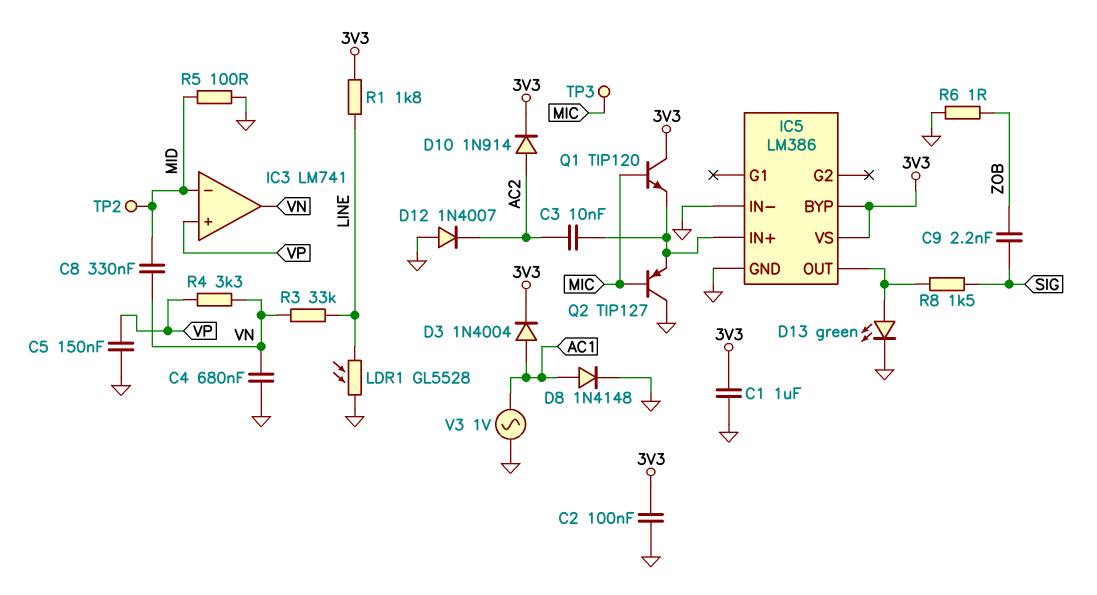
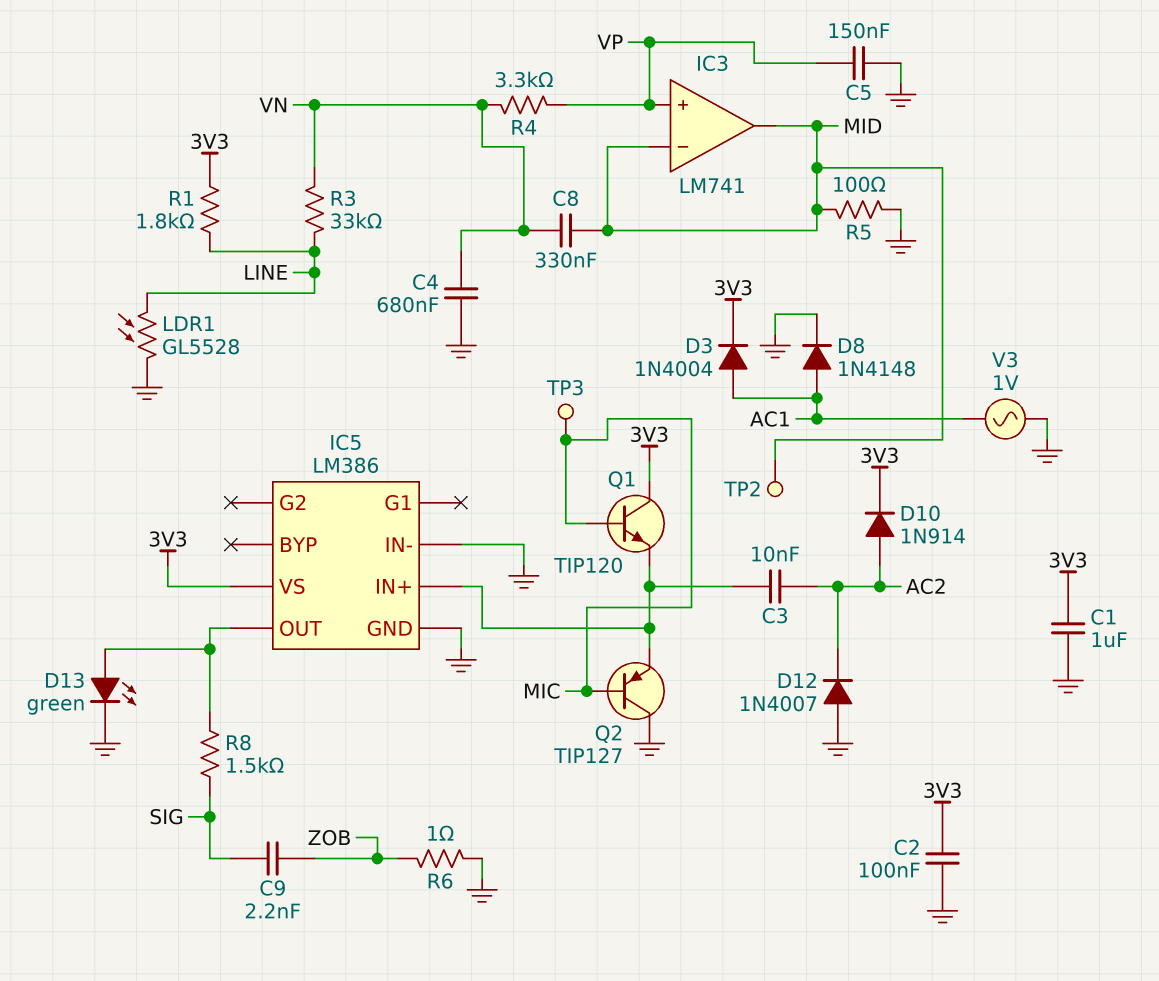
IC3 pin out: VN -> MID
IC5 pin BYP: 3V3 -> none

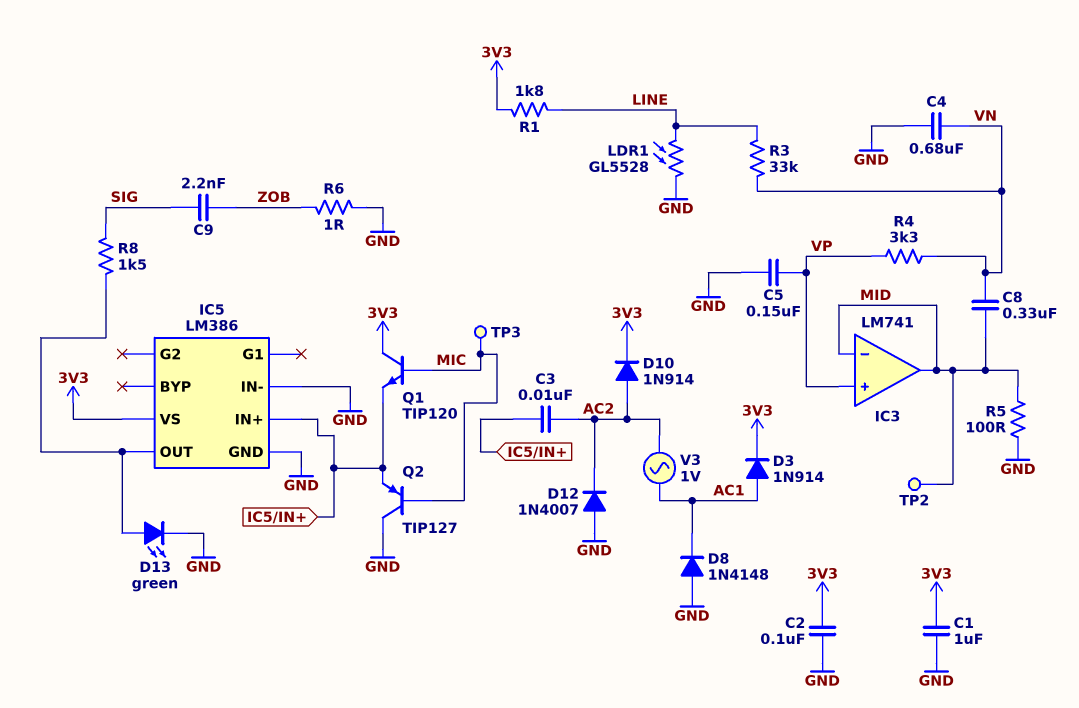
D3: diode 1N4004 (A AC1, K 3V3) -> diode 1N914 (A AC1, K 3V3)
D8: diode 1N4148 (A AC1, K GND) -> diode 1N4148 (A GND, K AC1)
V3: AC 1V (AC1, GND) -> AC 1V (AC1, AC2)

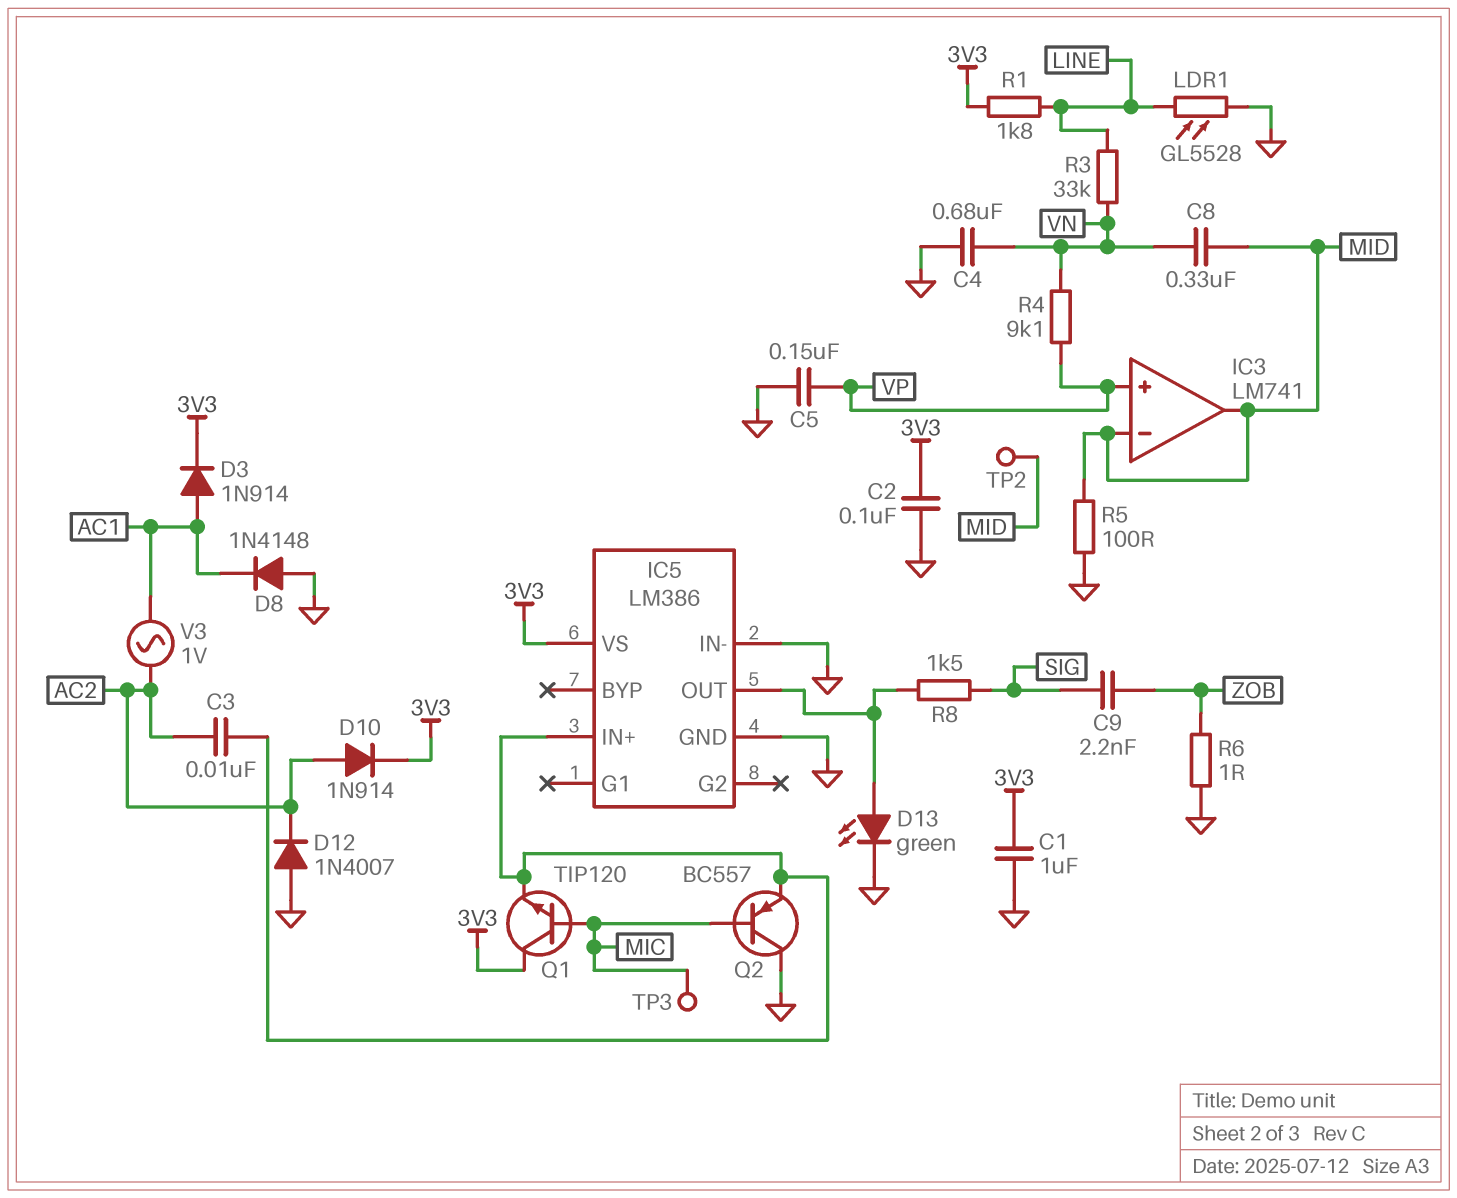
Q2: PNP TIP127 (B MIC, C GND, E IC5/IN+) -> PNP BC557 (B MIC, C GND, E IC5/IN+)
R4: 3.3k (VN, VP) -> 9.1k (VN, VP)

